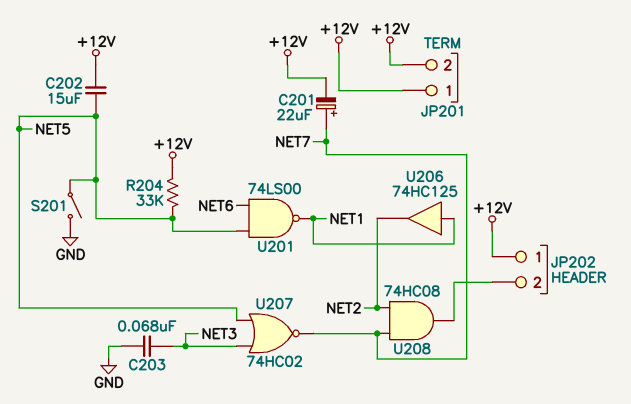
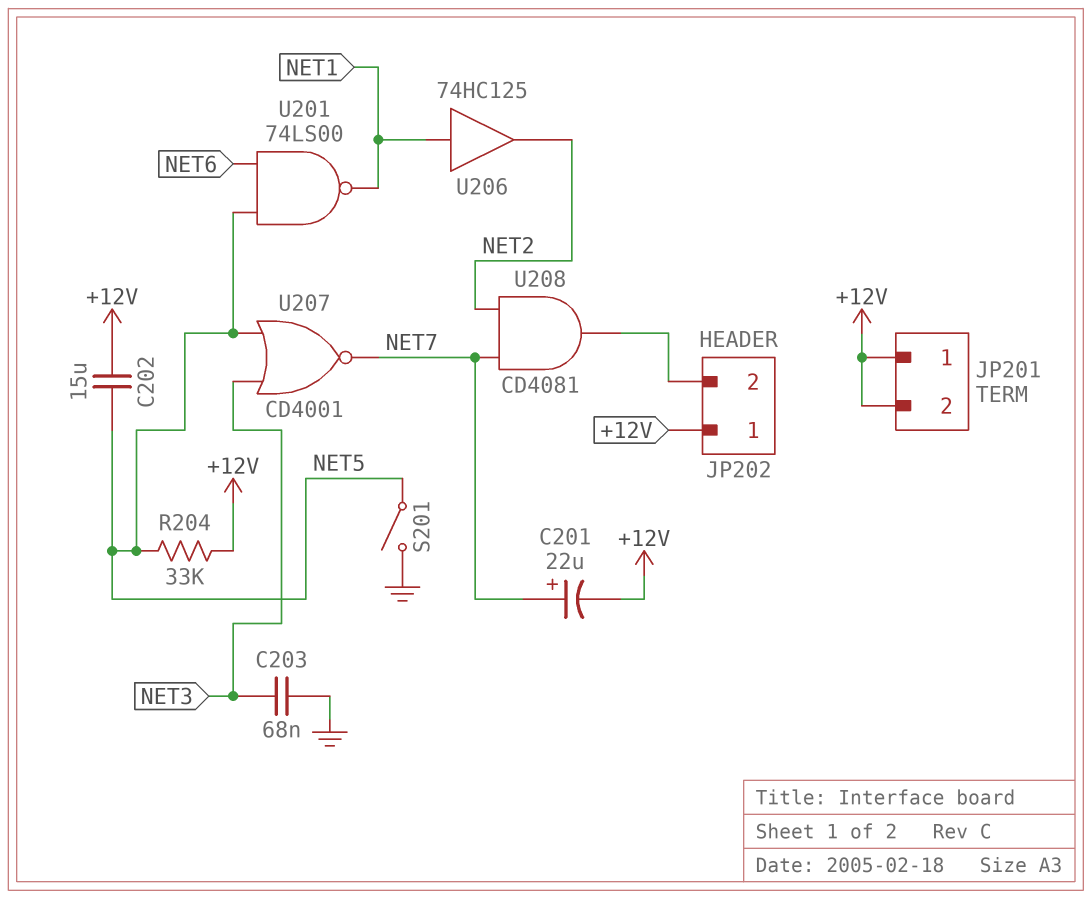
U207: NOR 74HC02 (in NET3, in NET5, out NET7) -> NOR CD4001 (in NET3, in NET5, out NET7)
U208: AND 74HC08 (in NET2, in NET7, out JP202/2) -> AND CD4081 (in NET2, in NET7, out JP202/2)

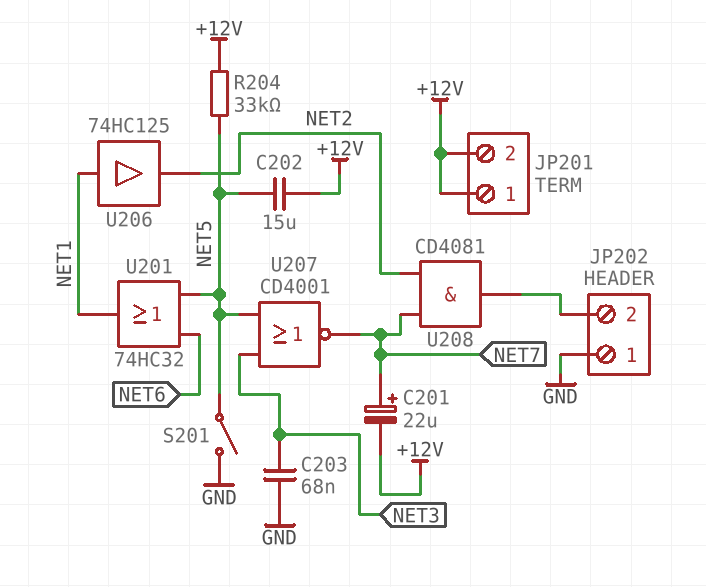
JP202 pin 1: +12V -> GND
U201: NAND 74LS00 (in NET5, in NET6, out NET1) -> OR 74HC32 (in NET5, in NET6, out NET1)

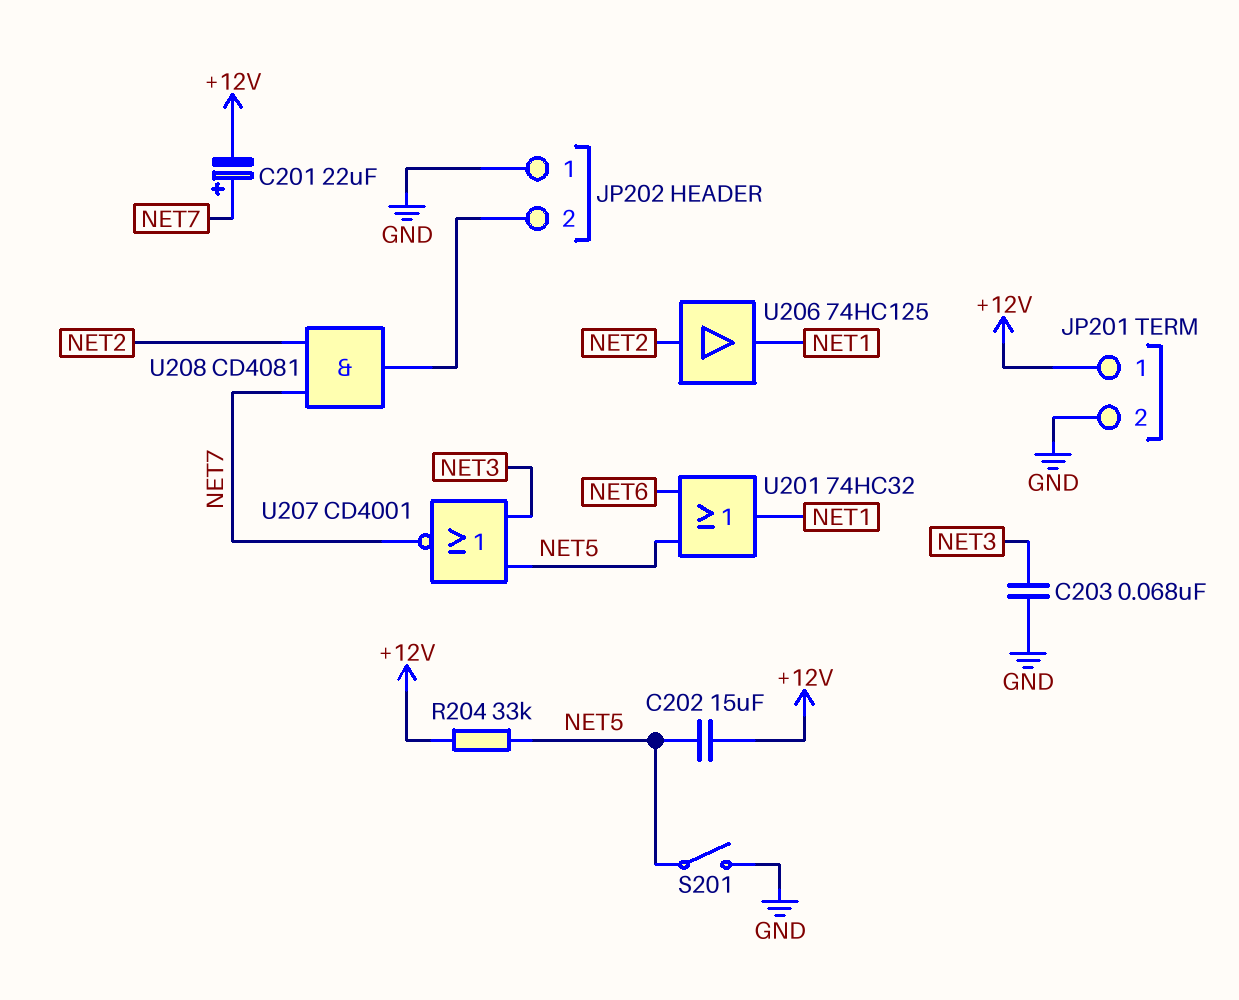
JP201 pin 2: +12V -> GND
U206: buffer 74HC125 (in NET1, out NET2) -> buffer 74HC125 (in NET2, out NET1)

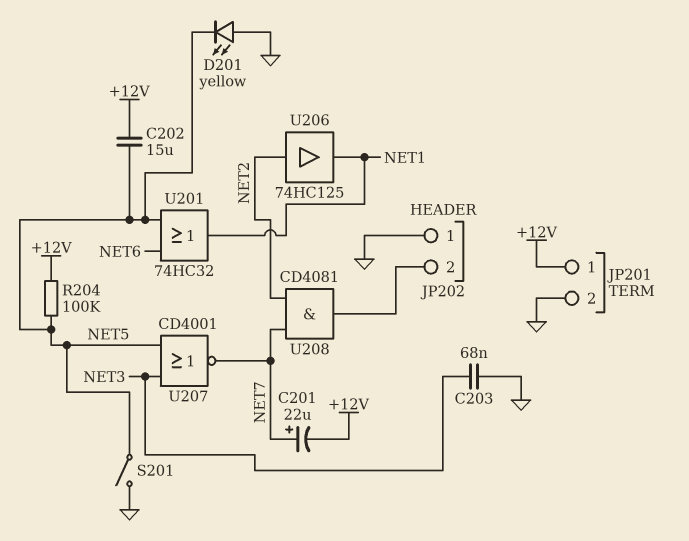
D201: none -> LED yellow (A GND, K NET5)
R204: 33k (+12V, NET5) -> 100k (+12V, NET5)

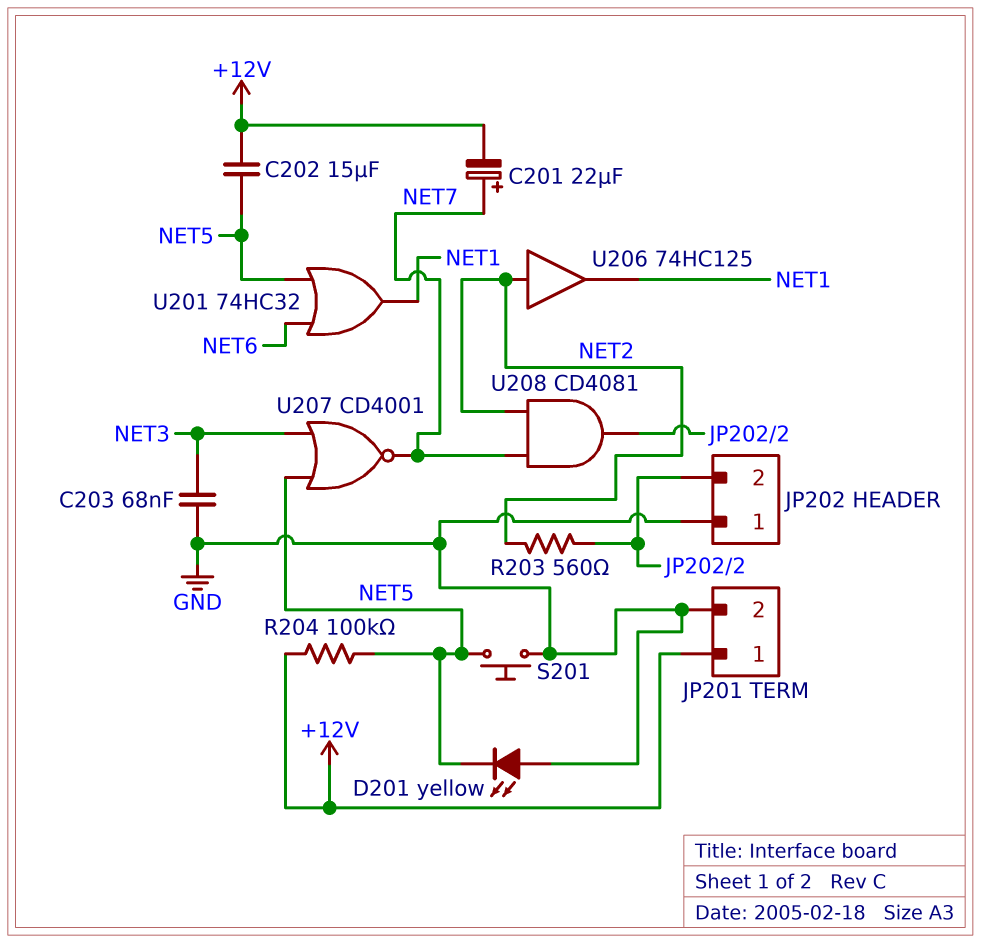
R203: none -> 560 (JP202/2, NET2)
S201: switch (GND, NET5) -> button (GND, NET5)

